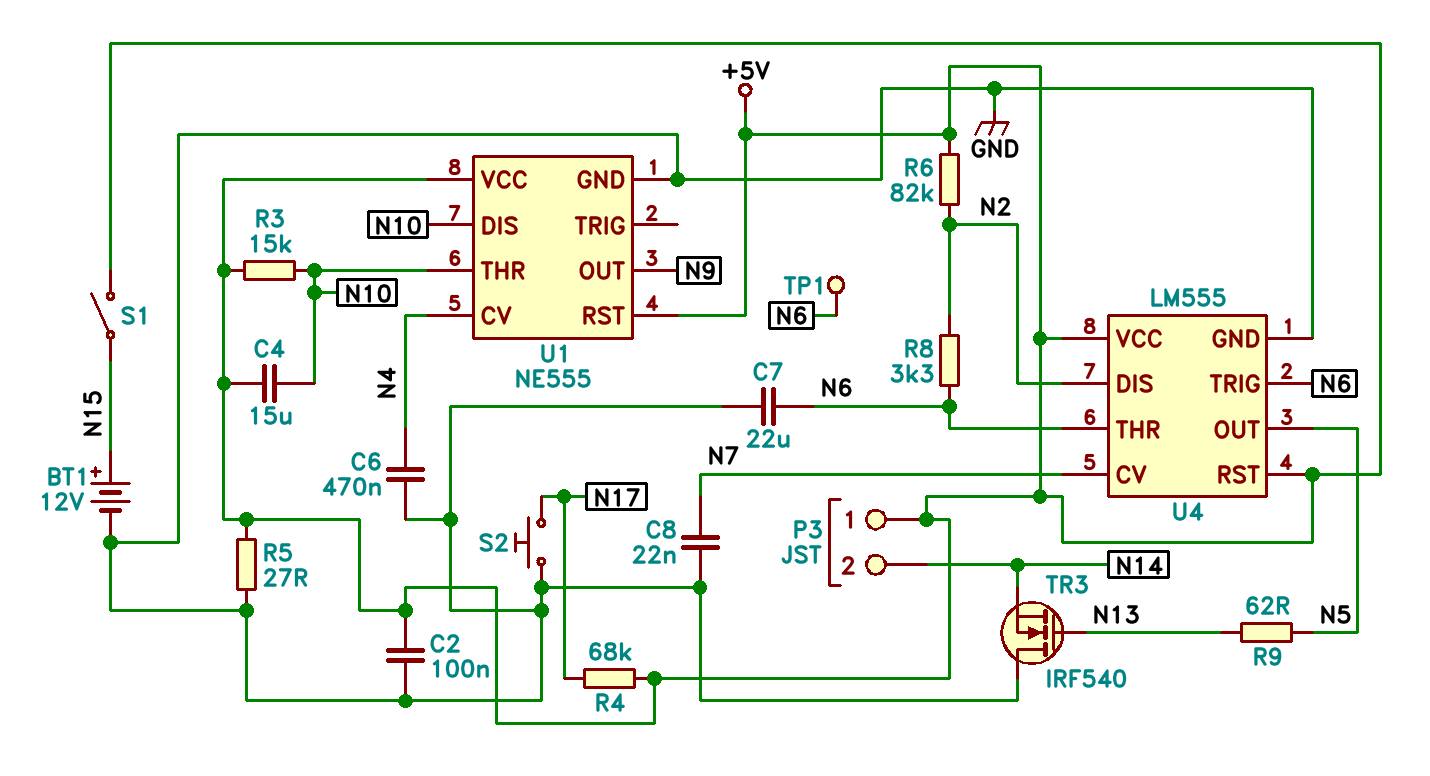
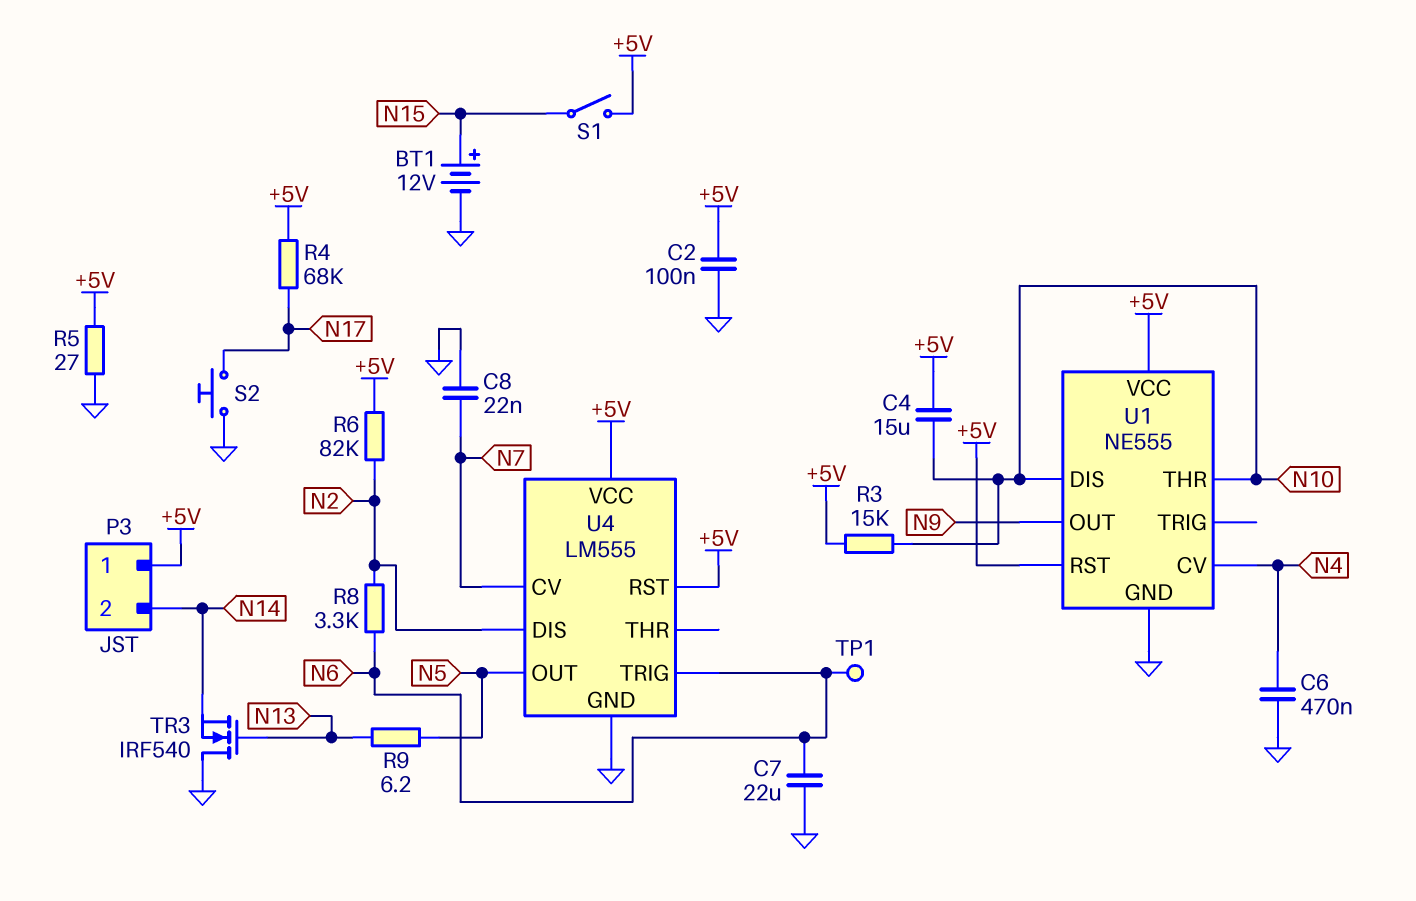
R9: 62 (N5, N13) -> 6.2 (N5, N13)
U4 pin THR: N6 -> none

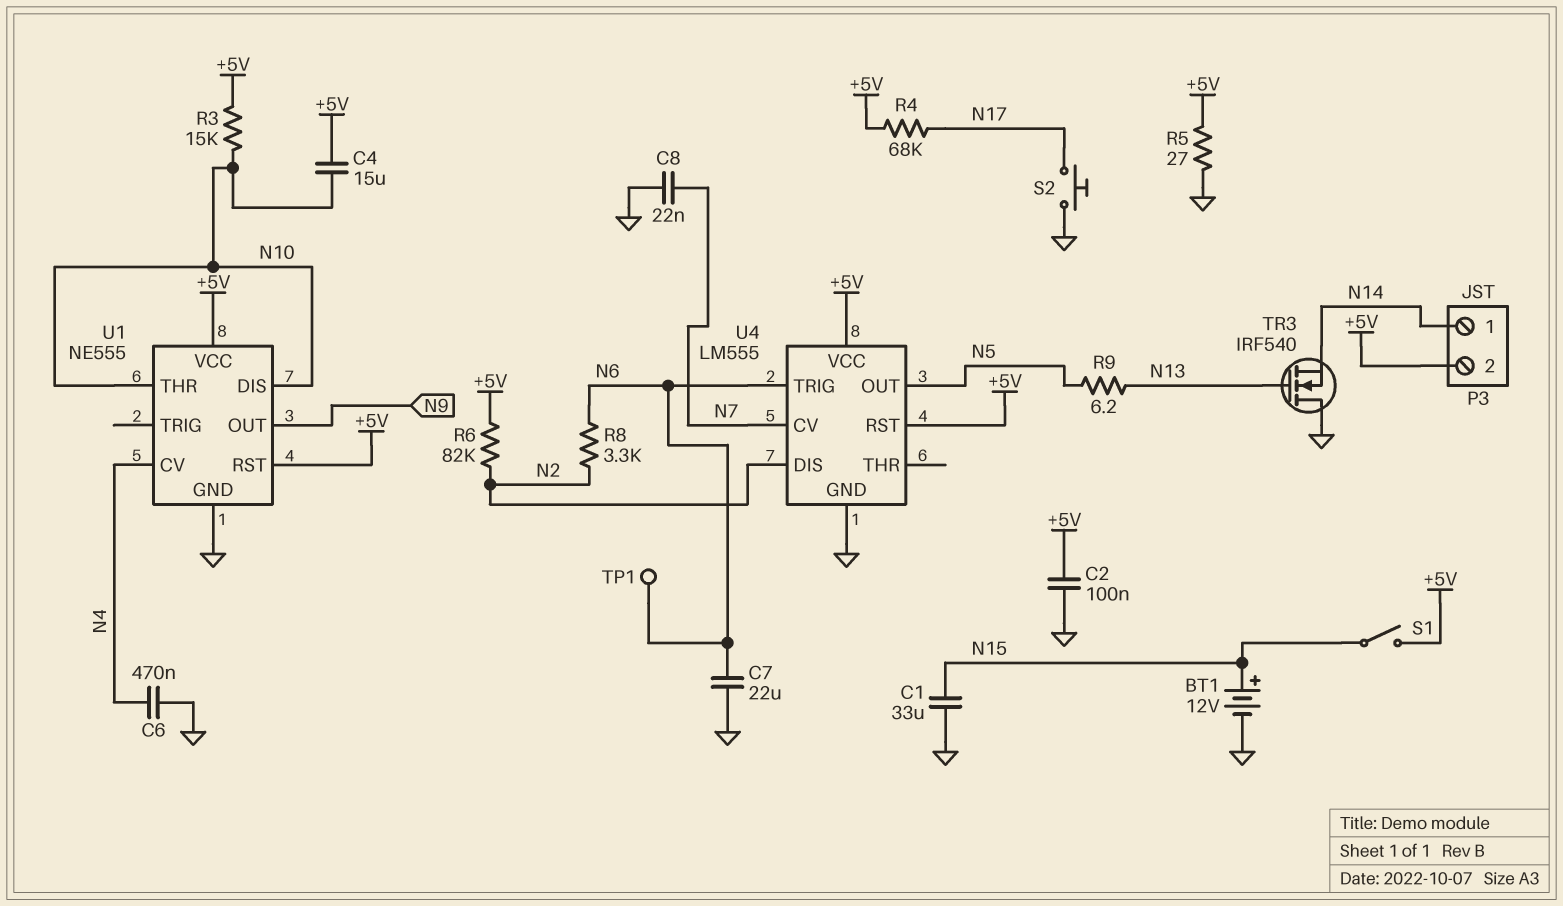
C1: none -> 33uF (GND, N15)
P3 pin 1: +5V -> N14
P3 pin 2: N14 -> +5V

